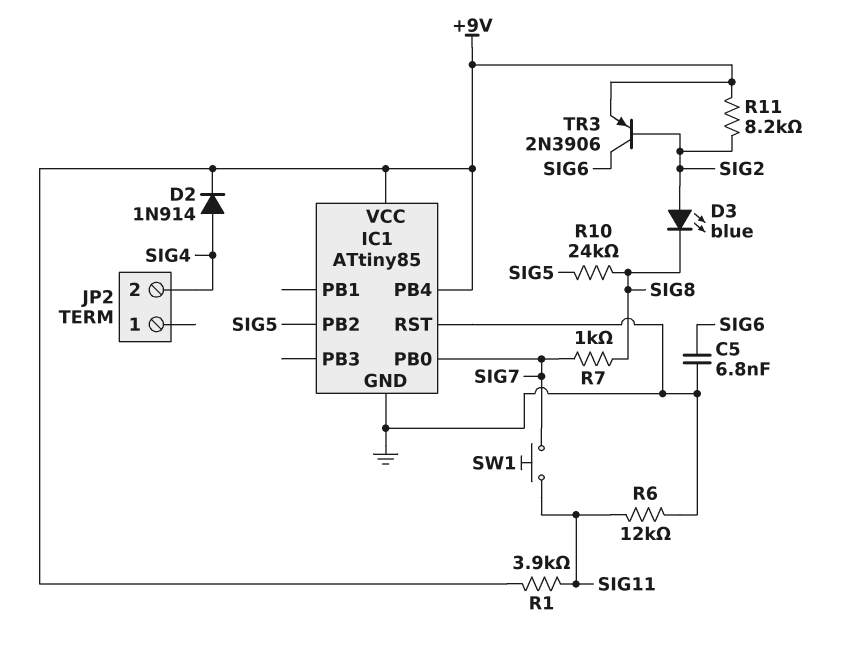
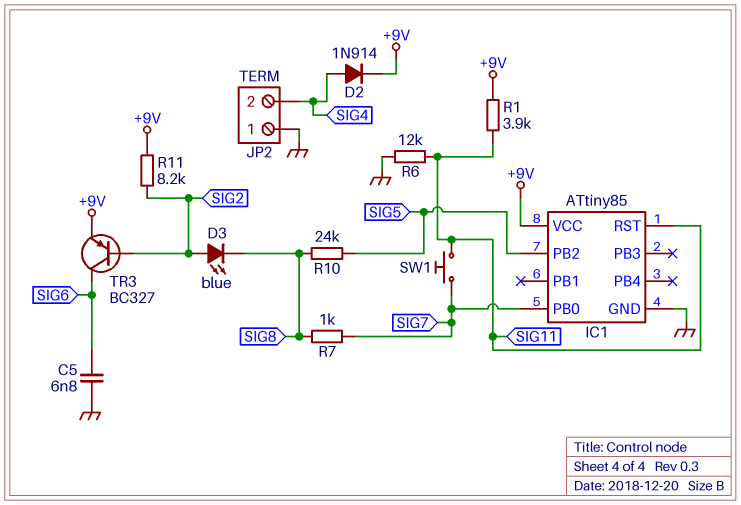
IC1 pin PB4: +9V -> none
IC1 pin RST: GND -> SIG11
JP2 pin 1: none -> GND
TR3: PNP 2N3906 (B SIG2, C SIG6, E +9V) -> PNP BC327 (B SIG2, C SIG6, E +9V)

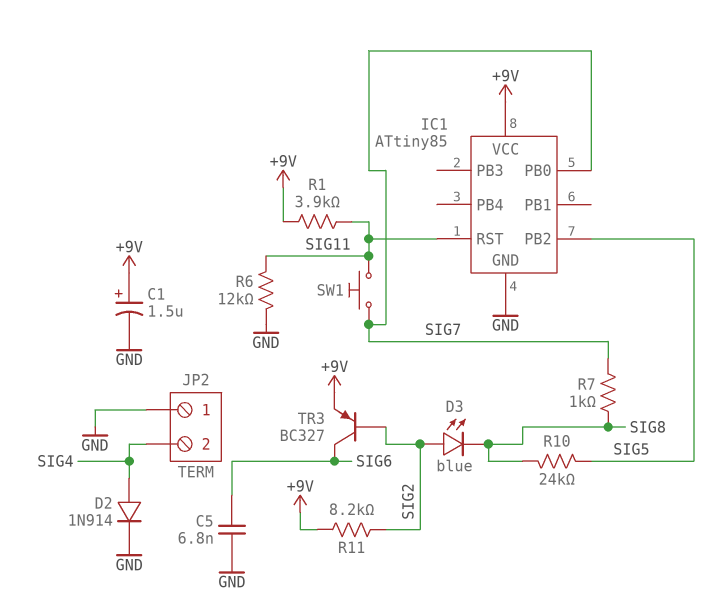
C1: none -> 1.5uF (plus +9V, minus GND)
D2: diode 1N914 (A SIG4, K +9V) -> diode 1N914 (A SIG4, K GND)

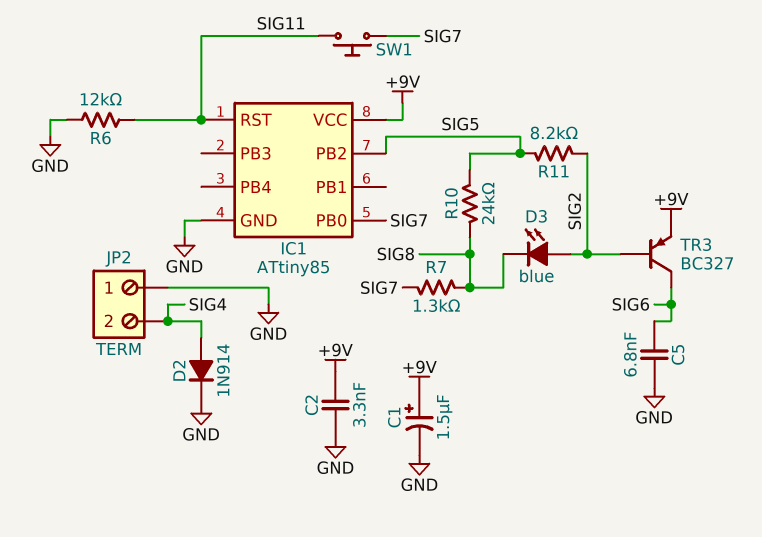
C2: none -> 3.3nF (+9V, GND)
R1: 3.9k (+9V, SIG11) -> none
R7: 1k (SIG7, SIG8) -> 1.3k (SIG7, SIG8)
R11: 8.2k (+9V, SIG2) -> 8.2k (SIG2, SIG5)

